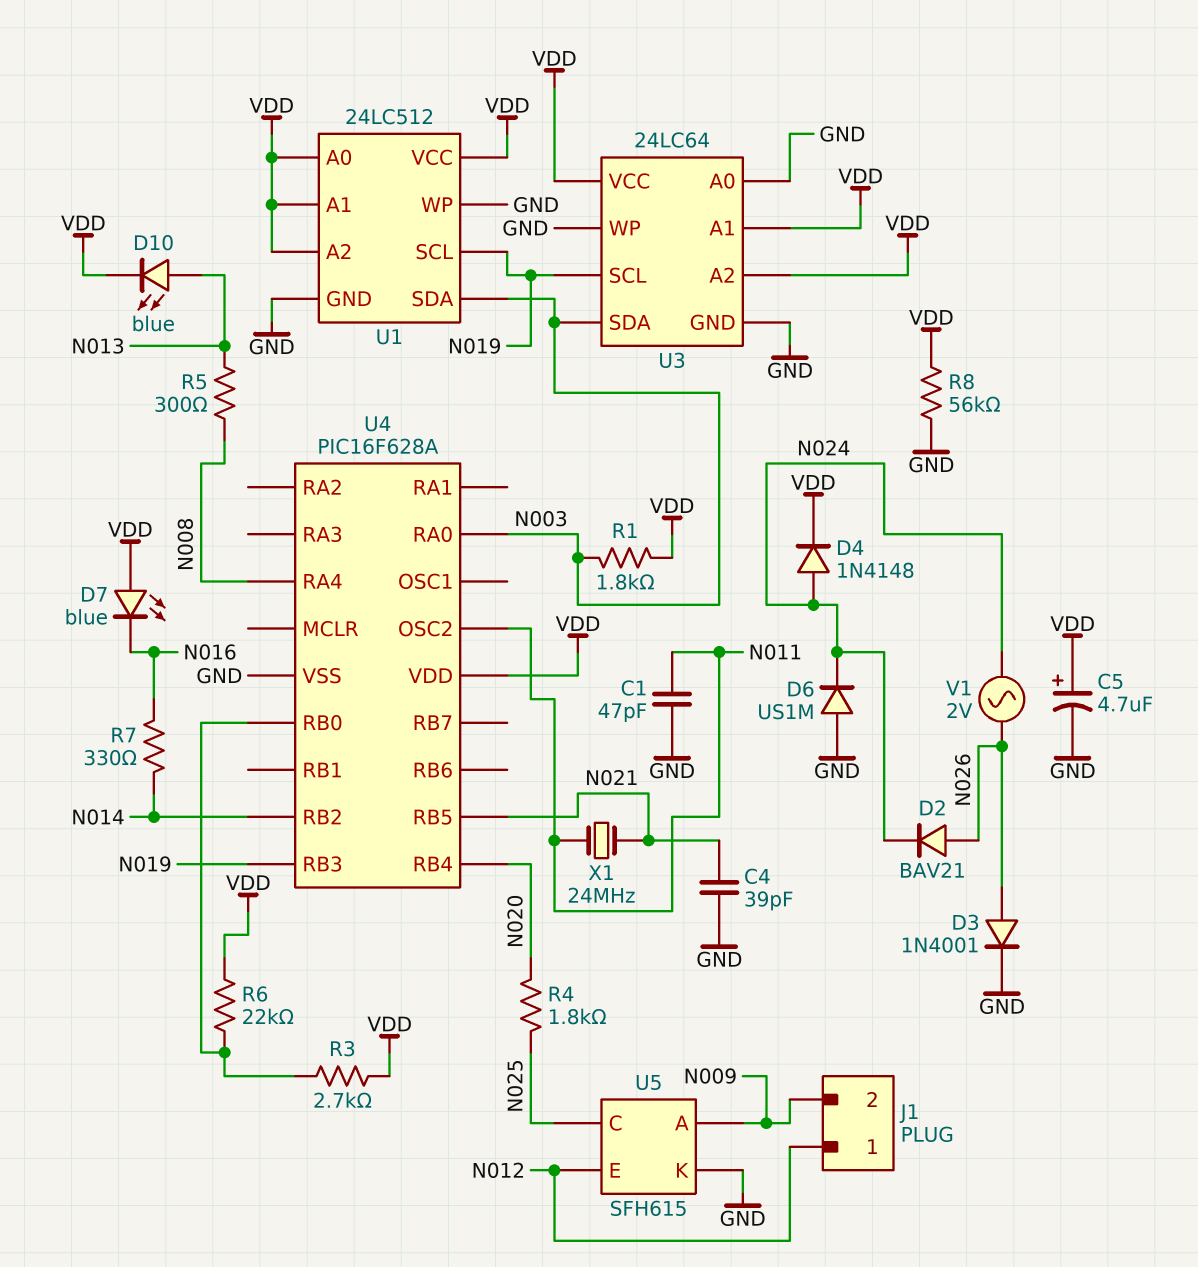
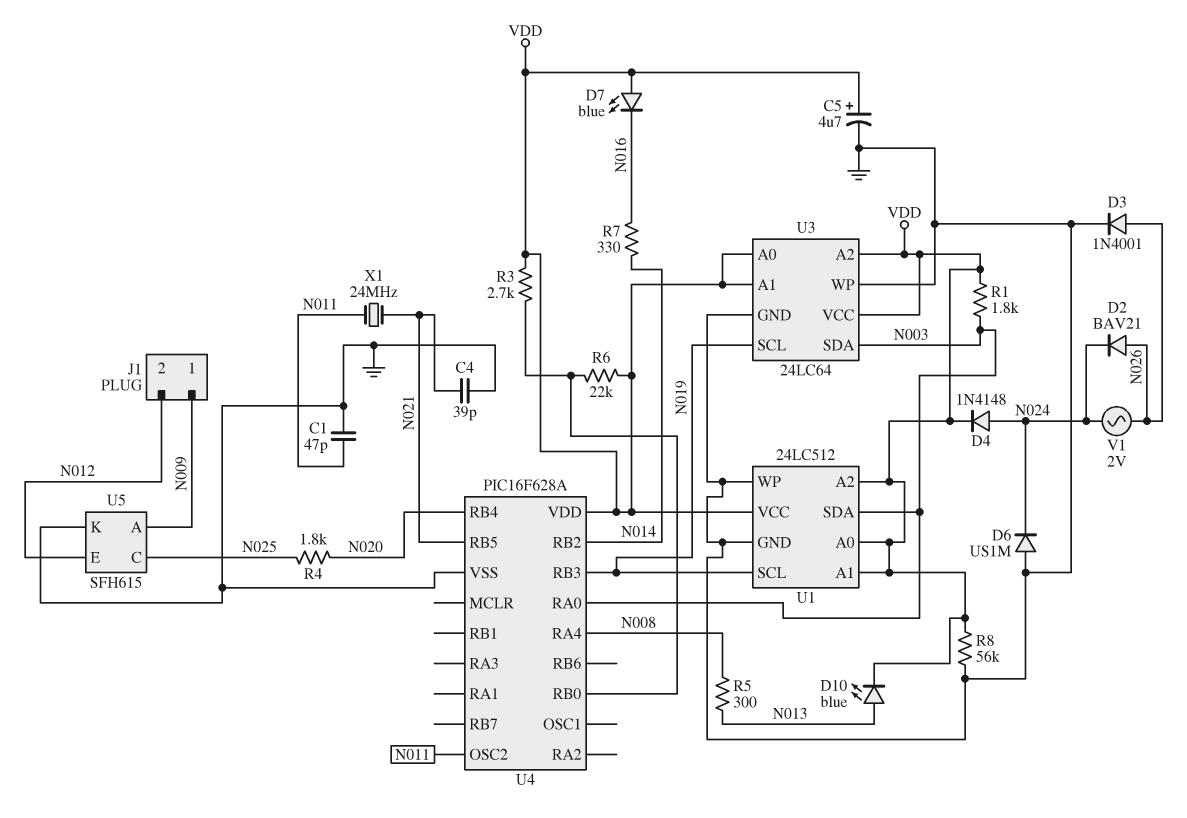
J1 pin 1: N012 -> N009
J1 pin 2: N009 -> N012
U3 pin A0: GND -> VDD

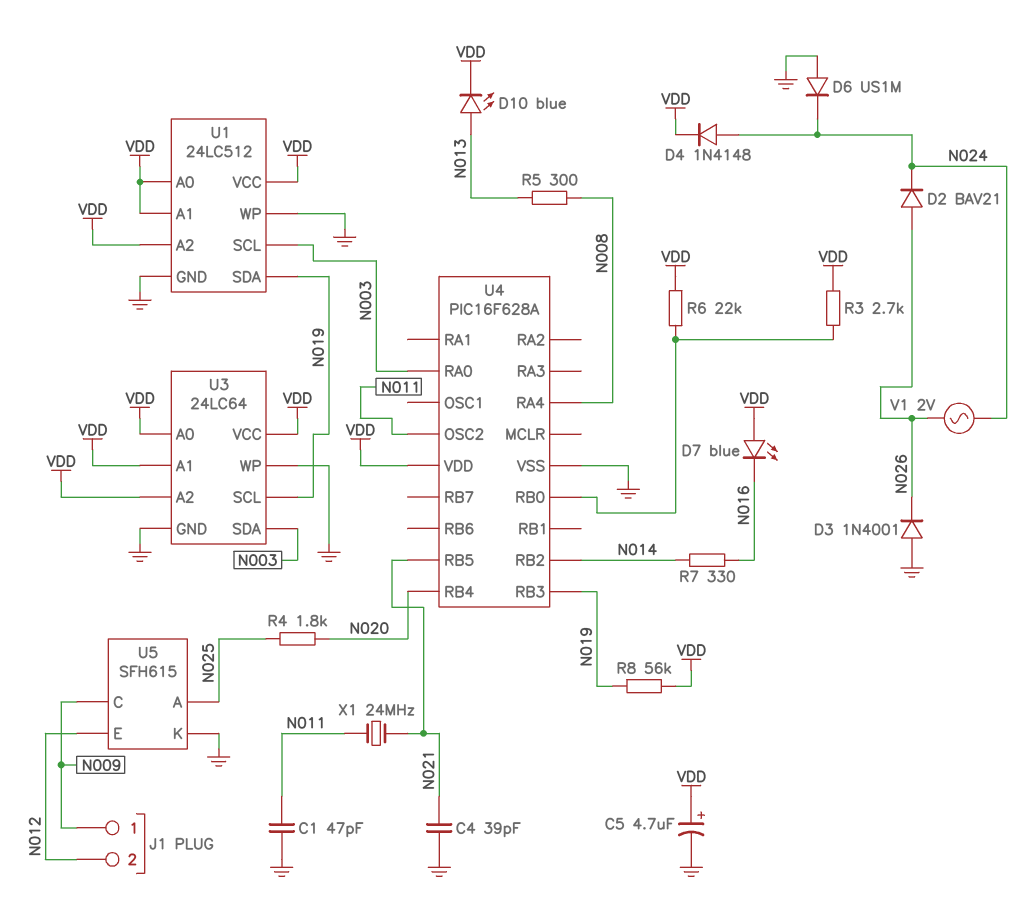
D3: diode 1N4001 (A N026, K GND) -> diode 1N4001 (A GND, K N026)
R1: 1.8k (N003, VDD) -> none
R8: 56k (GND, VDD) -> 56k (N019, VDD)
U1 pin SCL: N019 -> N003
U1 pin SDA: N003 -> N019
U5 pin A: N009 -> N025
U5 pin C: N025 -> N009

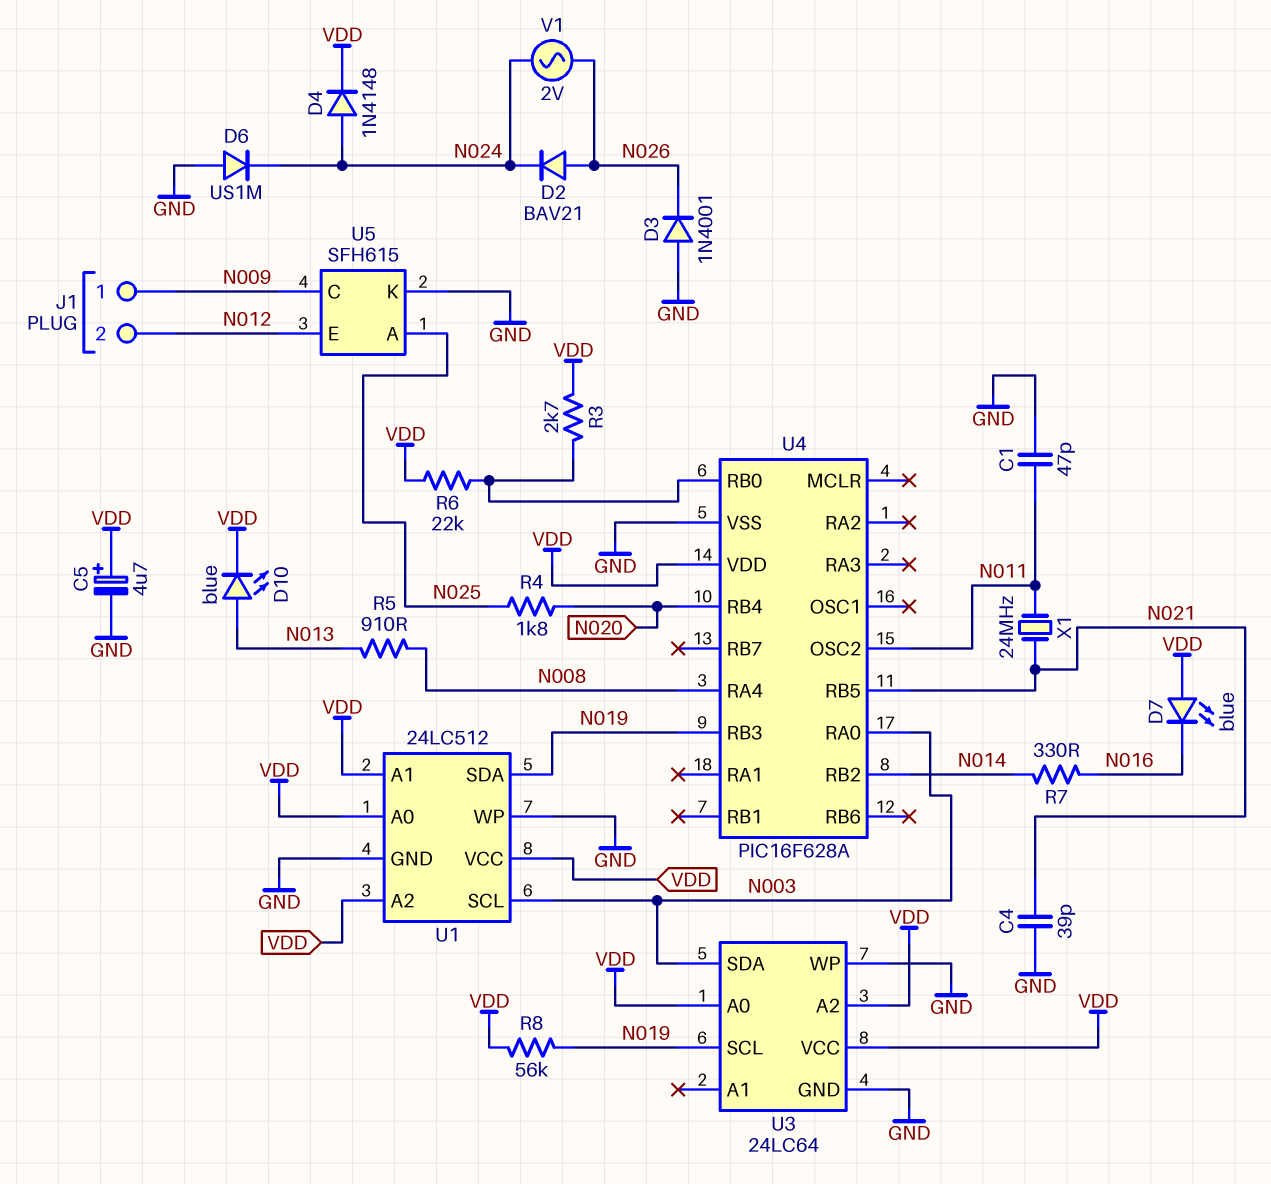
R5: 300 (N008, N013) -> 910 (N008, N013)
U3 pin A1: VDD -> none

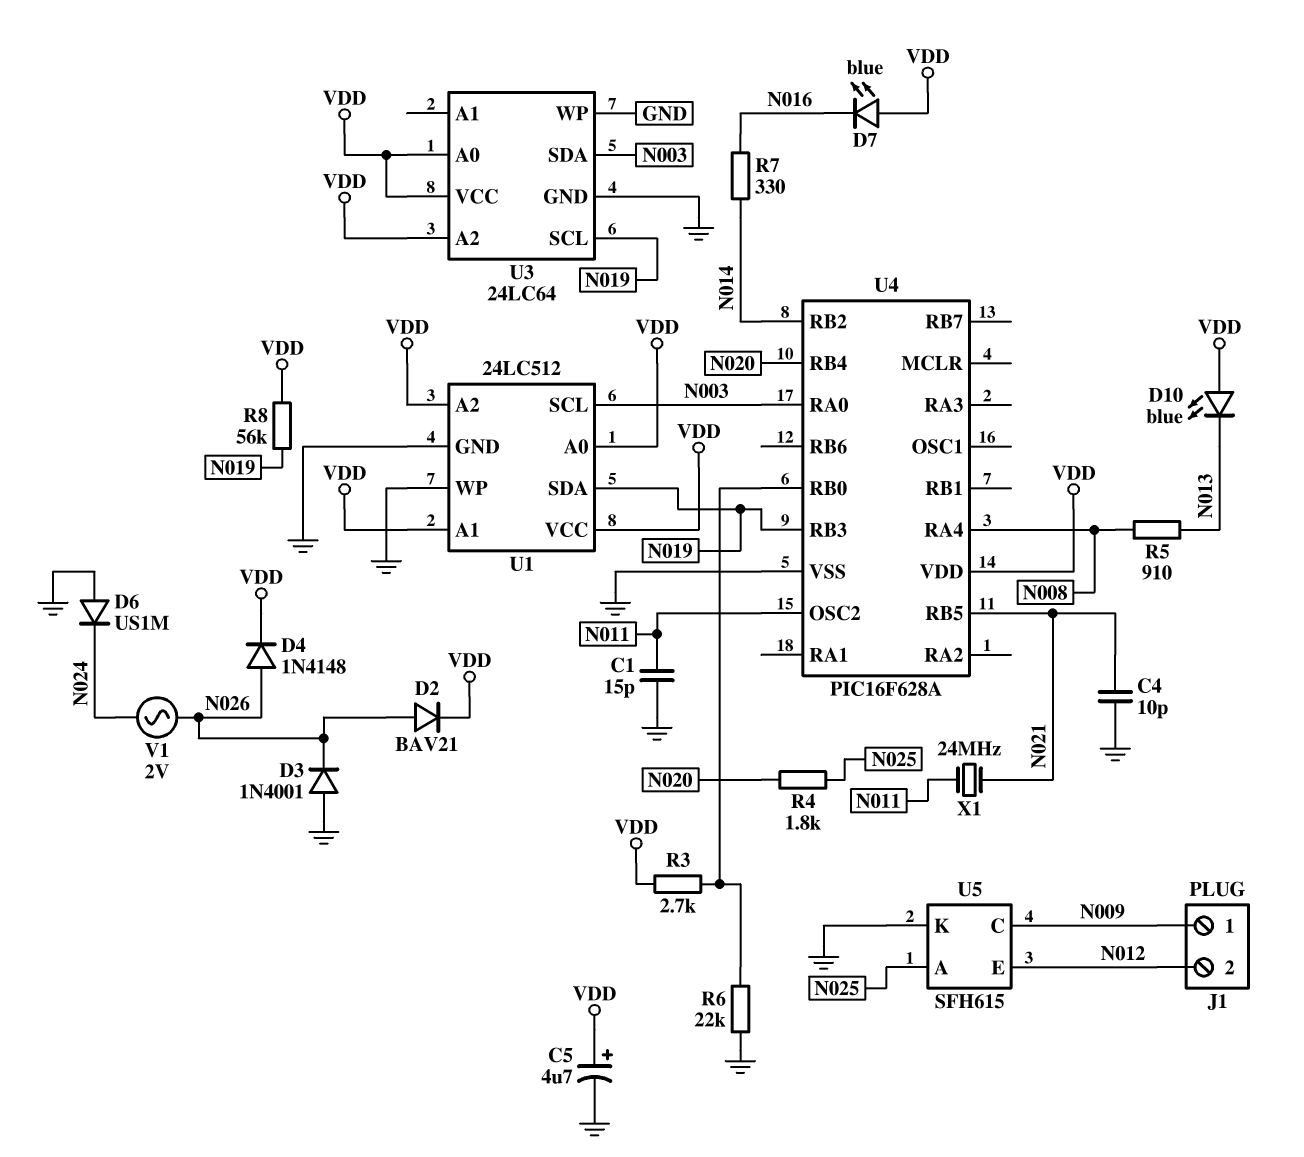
C1: 47pF (GND, N011) -> 15pF (GND, N011)
C4: 39pF (GND, N021) -> 10pF (GND, N021)
D2: diode BAV21 (A N026, K N024) -> diode BAV21 (A N026, K VDD)
D4: diode 1N4148 (A N024, K VDD) -> diode 1N4148 (A N026, K VDD)
D10: LED blue (A N013, K VDD) -> LED blue (A VDD, K N013)
R6: 22k (U4/RB0, VDD) -> 22k (GND, U4/RB0)

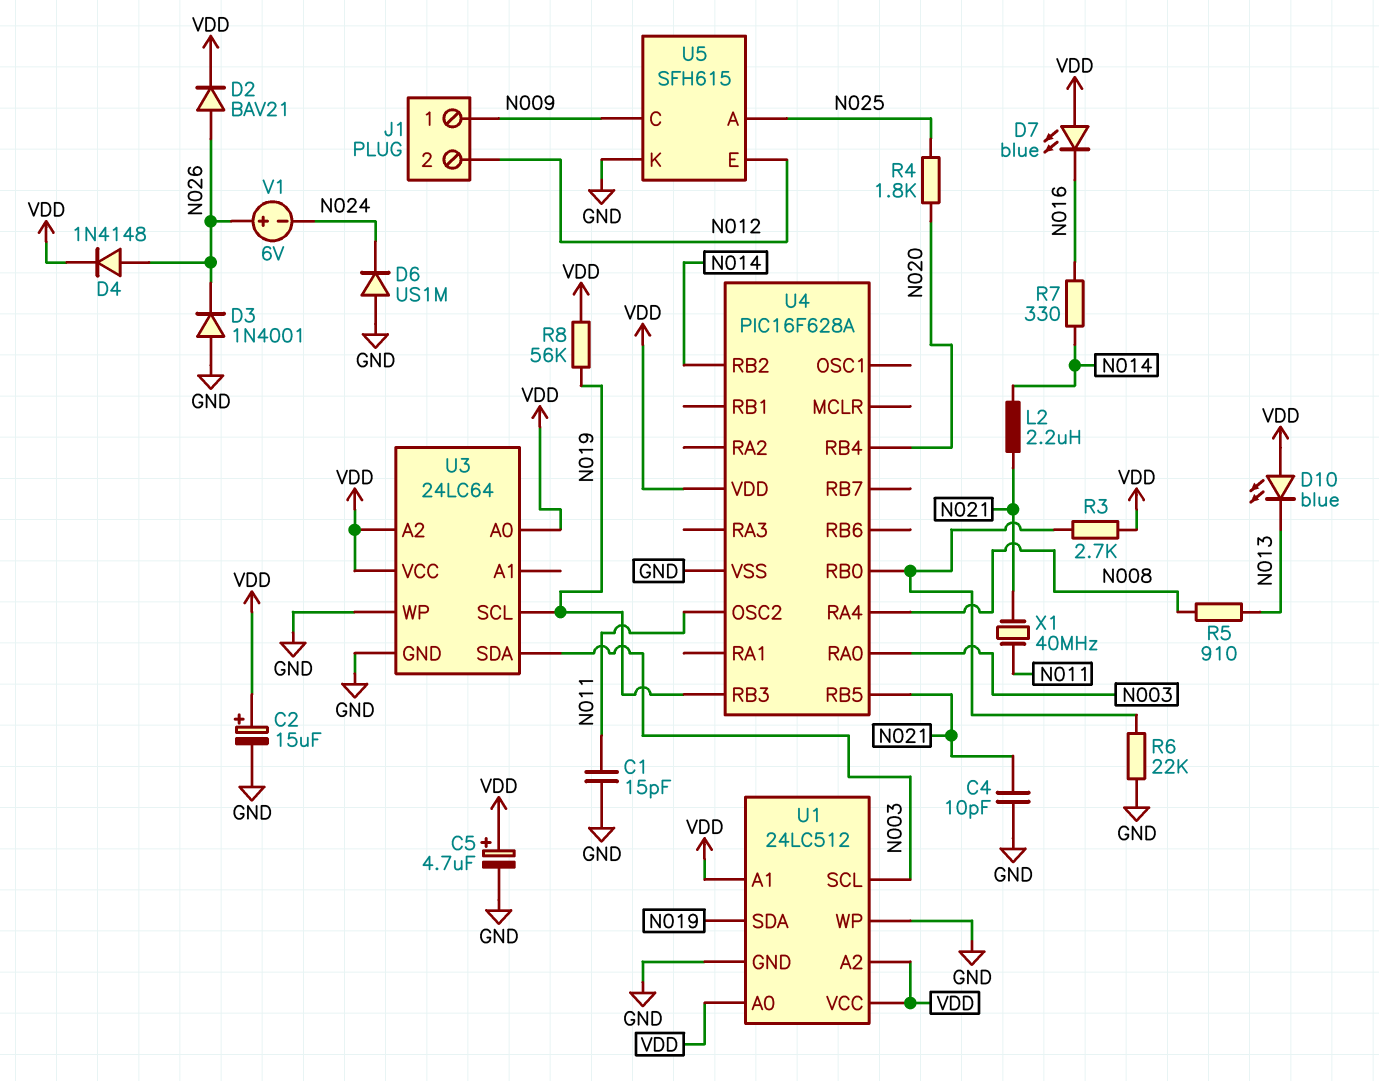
C2: none -> 15uF (plus VDD, minus GND)
L2: none -> 2.2uH (N014, N021)
V1: AC 2V (N024, N026) -> 6V (plus N026, minus N024)
X1: 24MHz (N011, N021) -> 40MHz (N011, N021)

